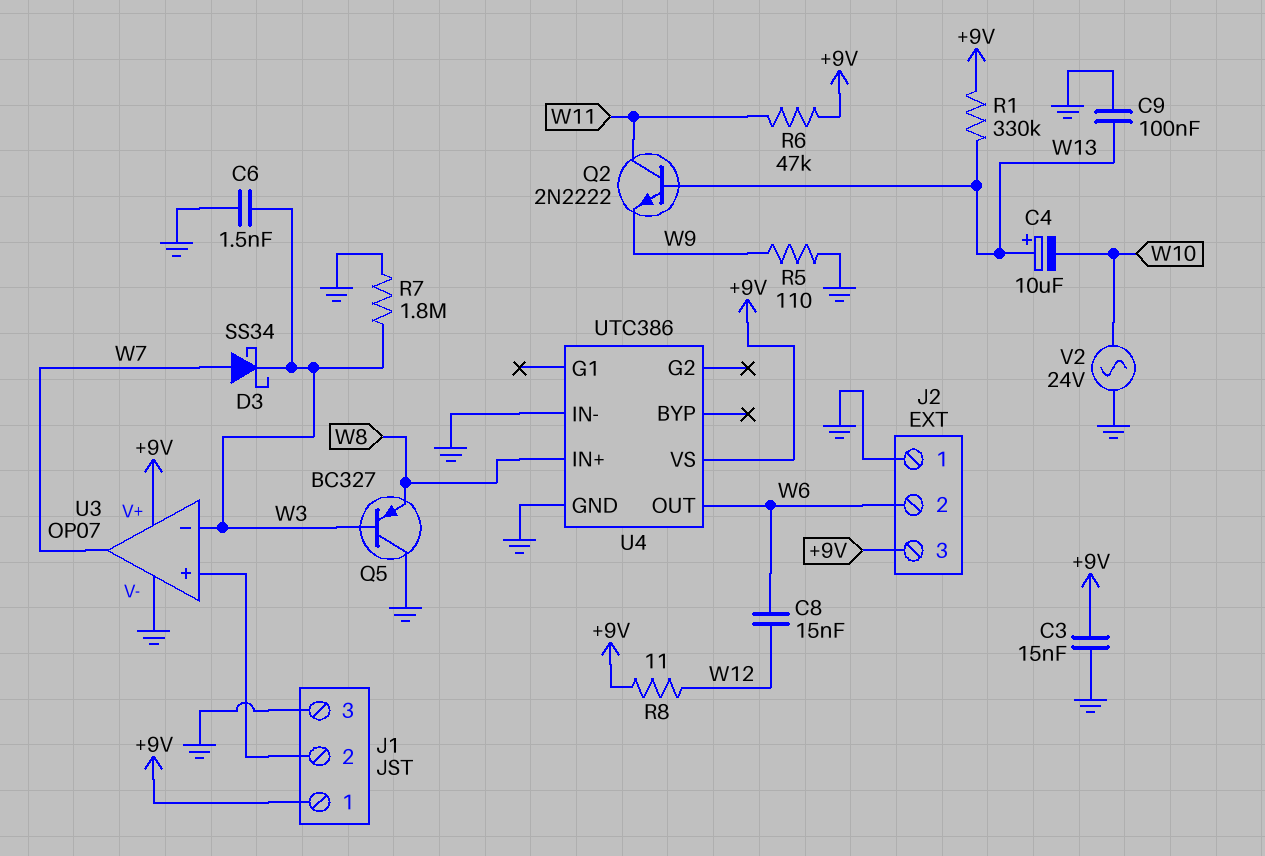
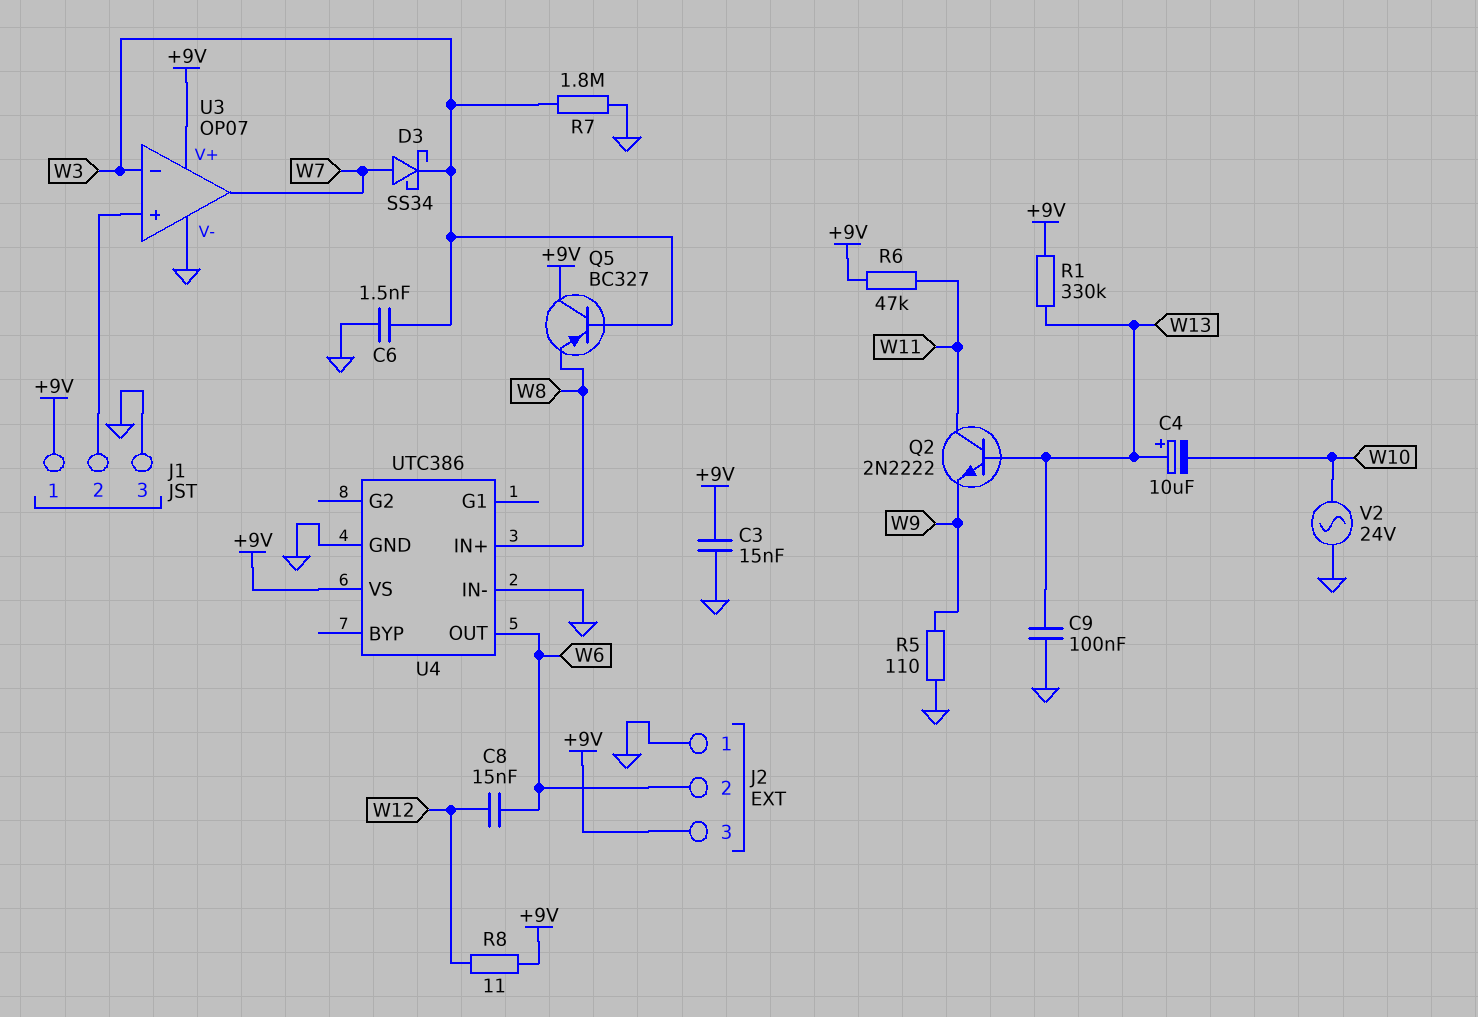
Q5: PNP BC327 (B W3, C GND, E W8) -> PNP BC327 (B W3, C +9V, E W8)

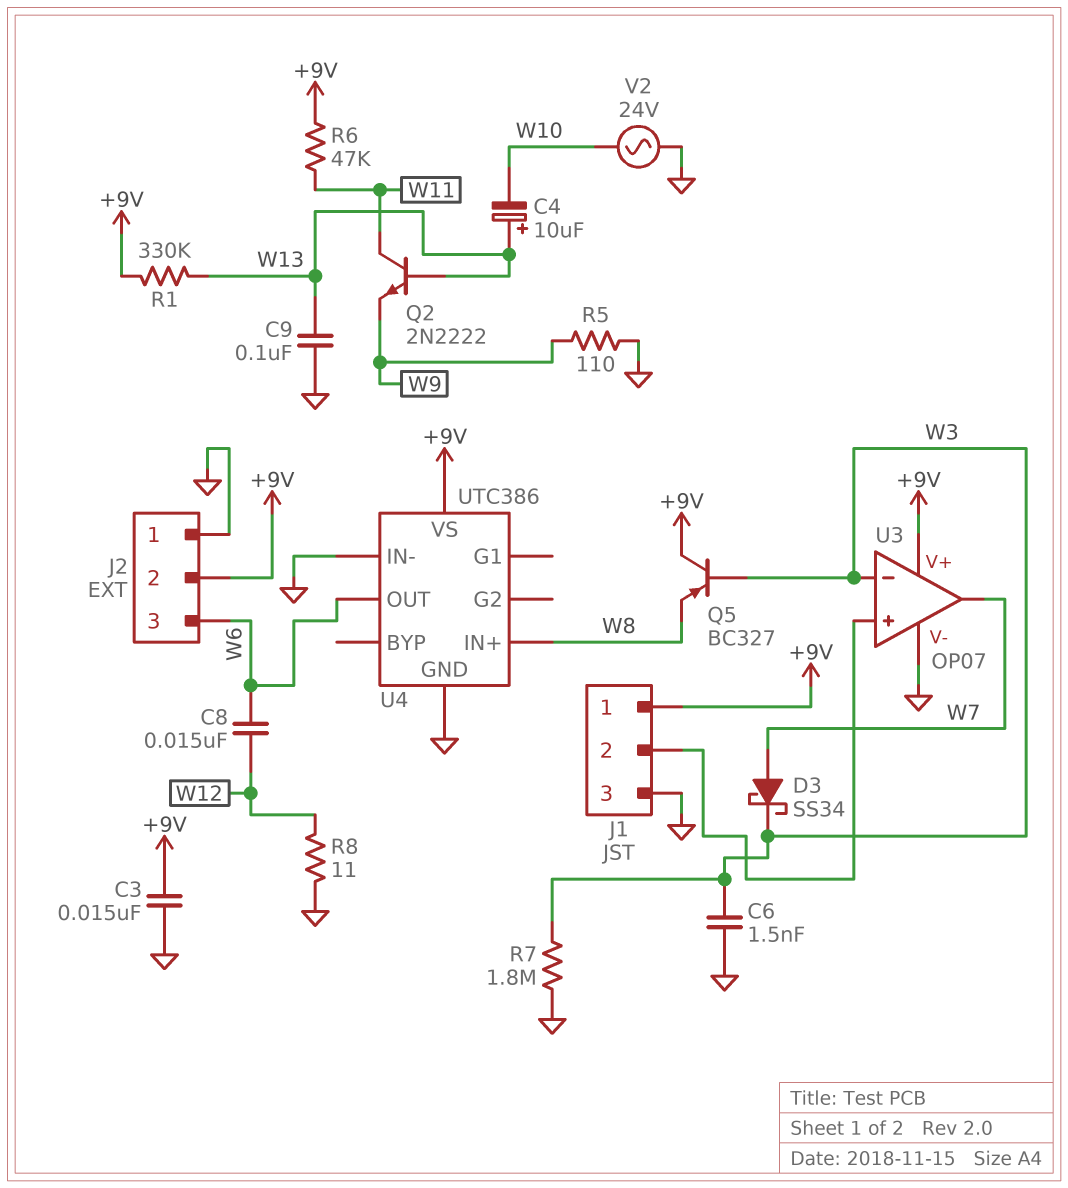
J2 pin 2: W6 -> +9V
J2 pin 3: +9V -> W6
R8: 11 (+9V, W12) -> 11 (GND, W12)

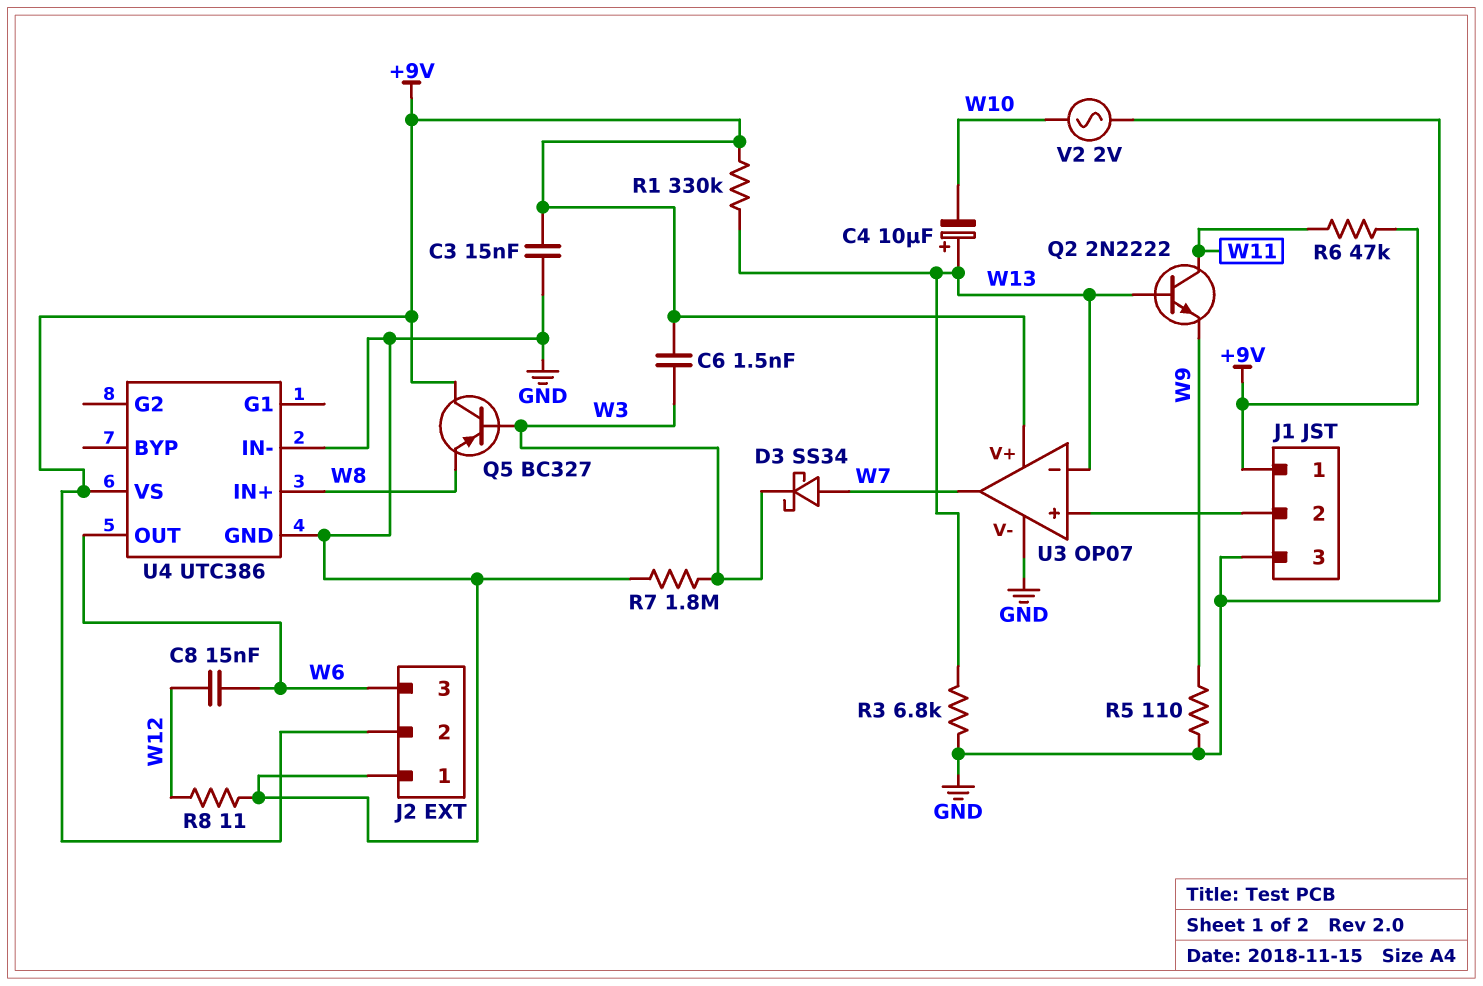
C6: 1.5nF (GND, W3) -> 1.5nF (+9V, W3)
C9: 100nF (GND, W13) -> none
R3: none -> 6.8k (GND, W13)
U3 pin in-: W3 -> W13
V2: AC 24V (GND, W10) -> AC 2V (GND, W10)

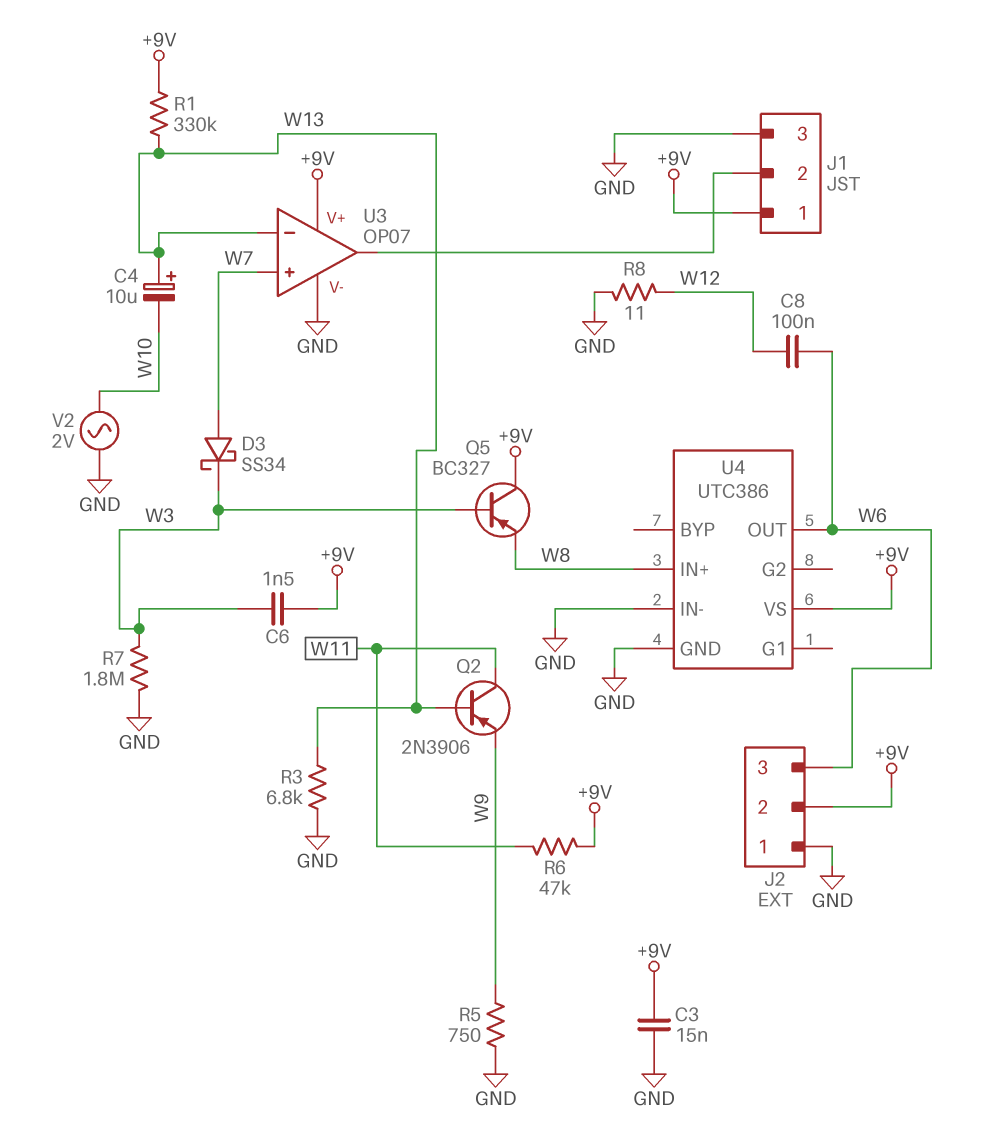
C8: 15nF (W6, W12) -> 100nF (W6, W12)
Q2: NPN 2N2222 (B W13, C W11, E W9) -> PNP 2N3906 (B W13, C W11, E W9)
R5: 110 (GND, W9) -> 750 (GND, W9)
U3 pin in+: J1/2 -> W7
U3 pin out: W7 -> J1/2

